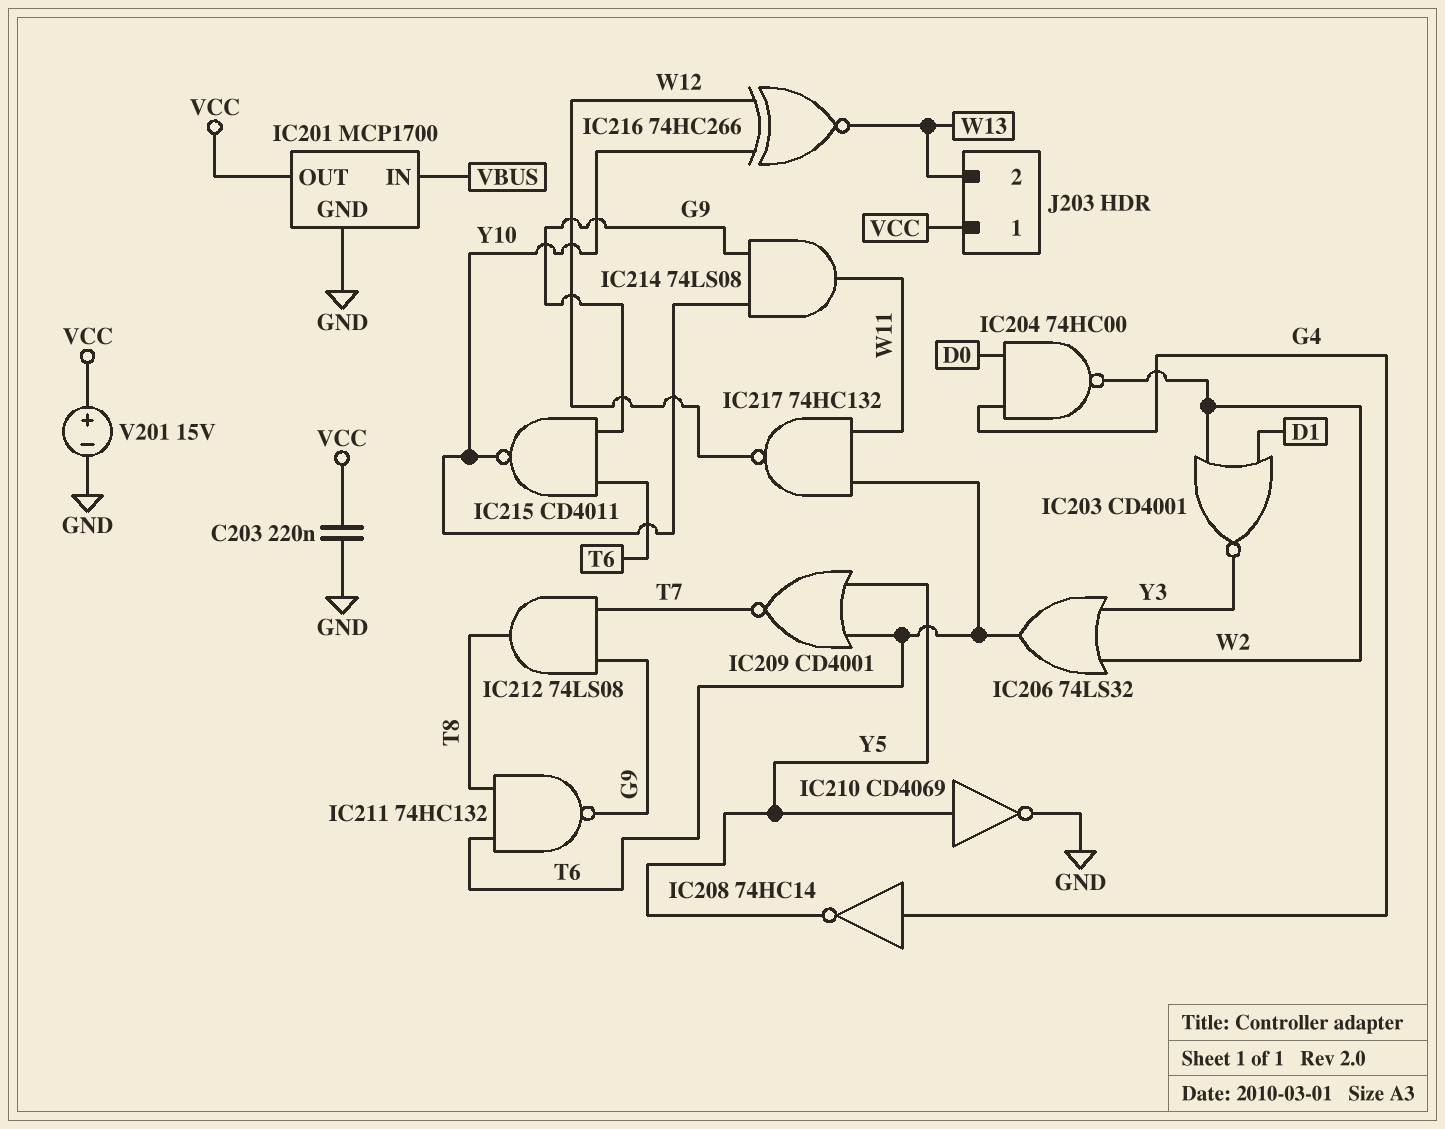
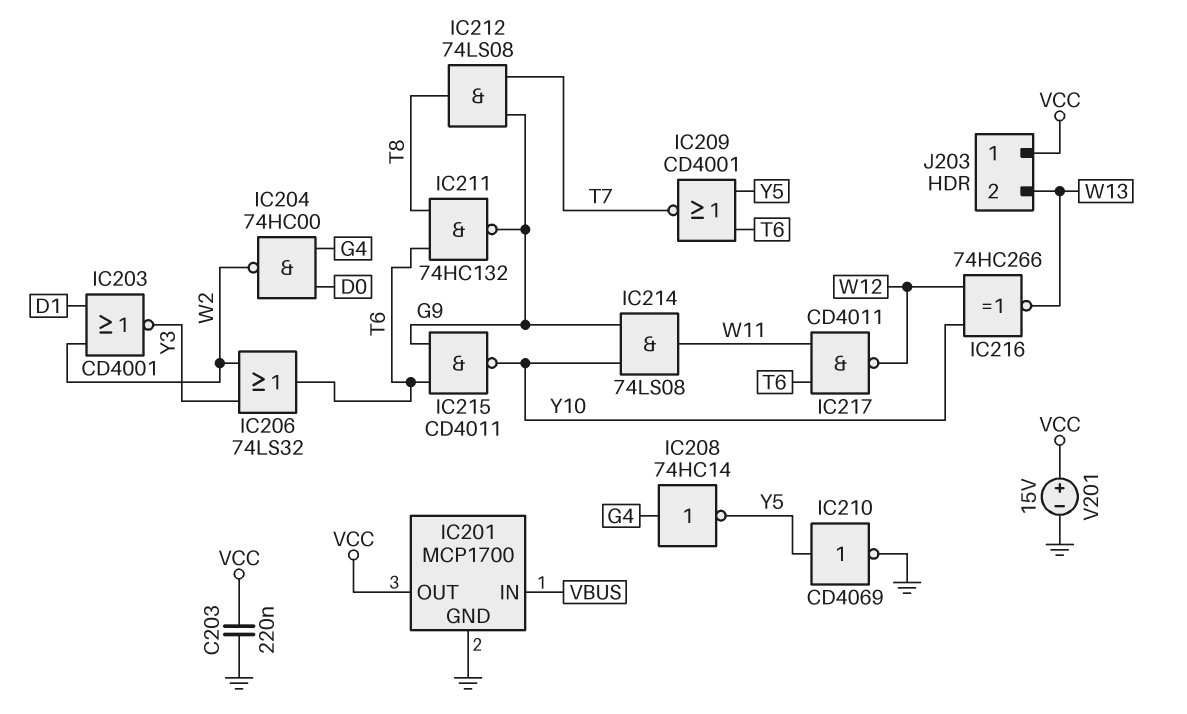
IC217: NAND 74HC132 (in T6, in W11, out W12) -> NAND CD4011 (in T6, in W11, out W12)

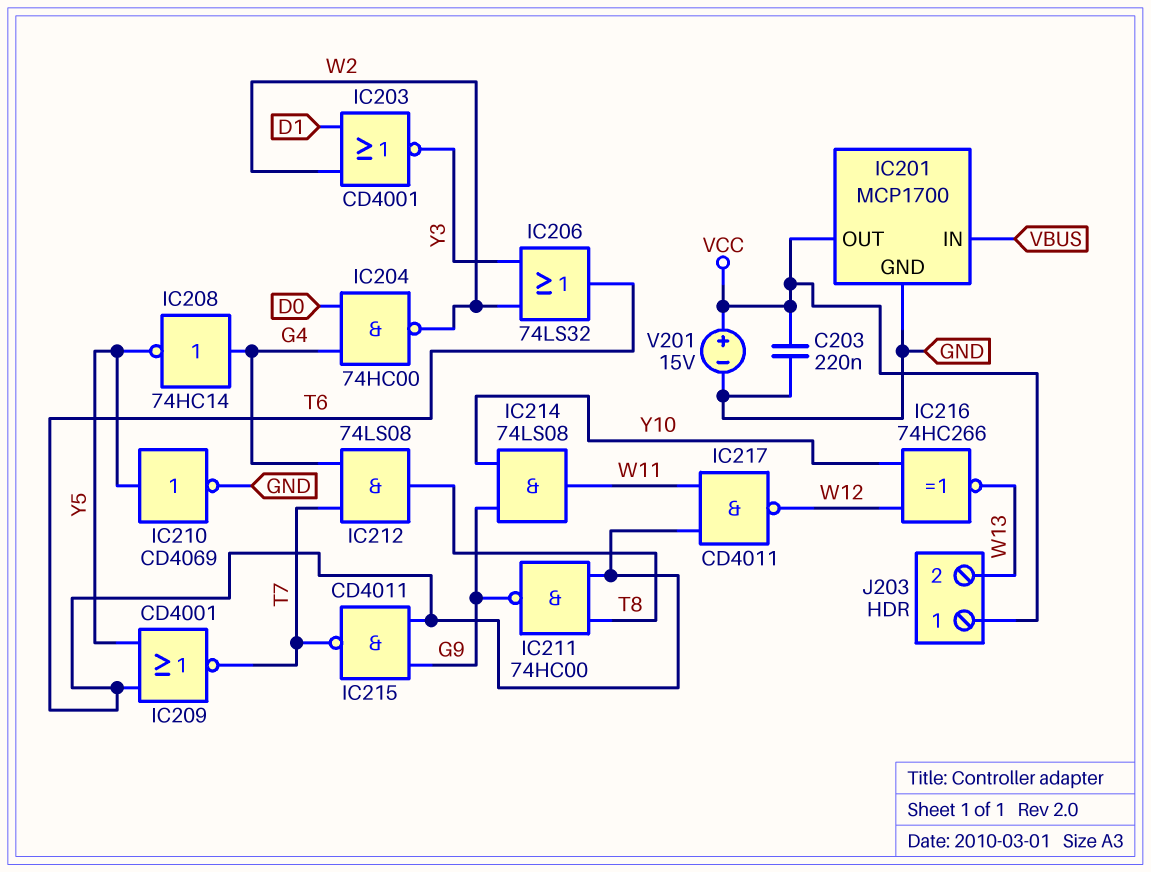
IC211: NAND 74HC132 (in T6, in T8, out G9) -> NAND 74HC00 (in T6, in T8, out G9)
IC212: AND 74LS08 (in G9, in T7, out T8) -> AND 74LS08 (in G4, in T7, out T8)
IC215: NAND CD4011 (in G9, in T6, out Y10) -> NAND CD4011 (in G9, in T6, out T7)

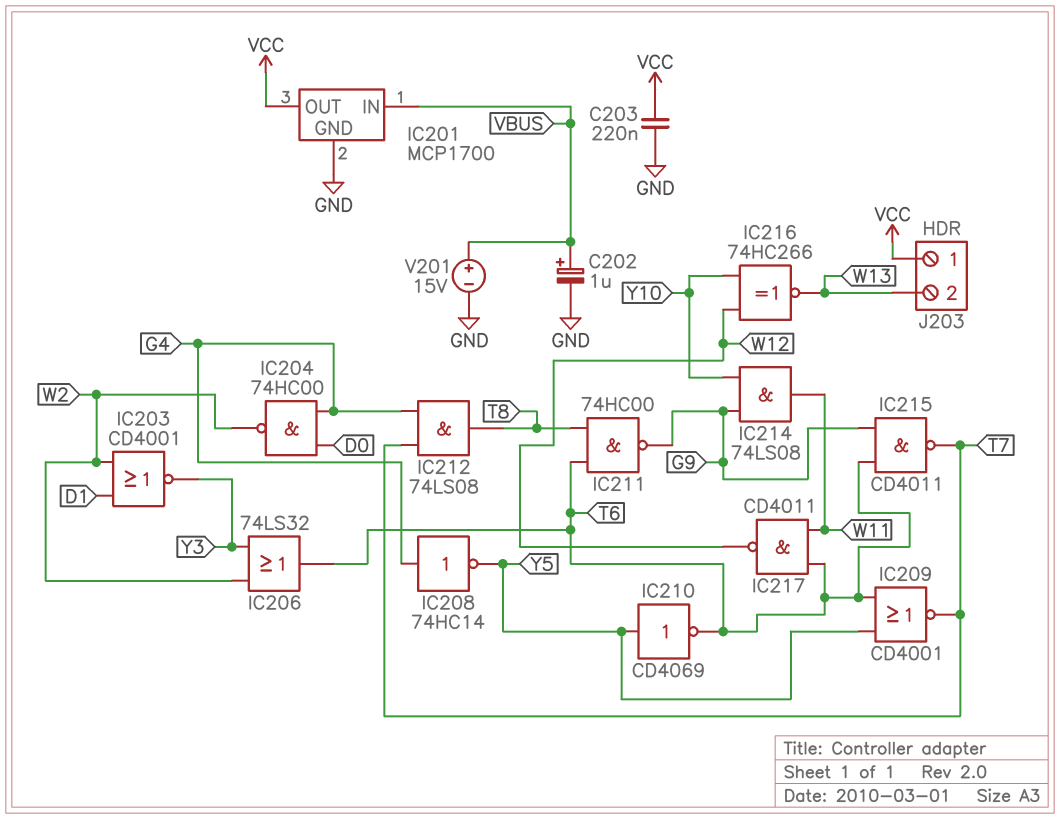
C202: none -> 1uF (plus VBUS, minus GND)
IC210: NOT CD4069 (in Y5, out GND) -> NOT CD4069 (in Y5, out T6)
V201: 15V (plus VCC, minus GND) -> 15V (plus VBUS, minus GND)

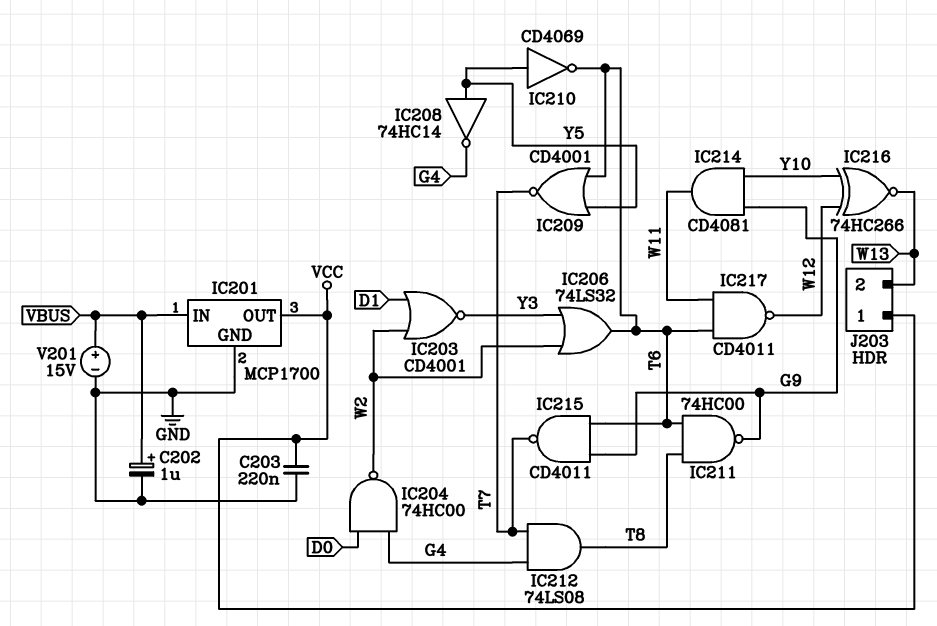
IC208: NOT 74HC14 (in G4, out Y5) -> NOT 74HC14 (in Y5, out G4)
IC214: AND 74LS08 (in G9, in Y10, out W11) -> AND CD4081 (in G9, in Y10, out W11)

